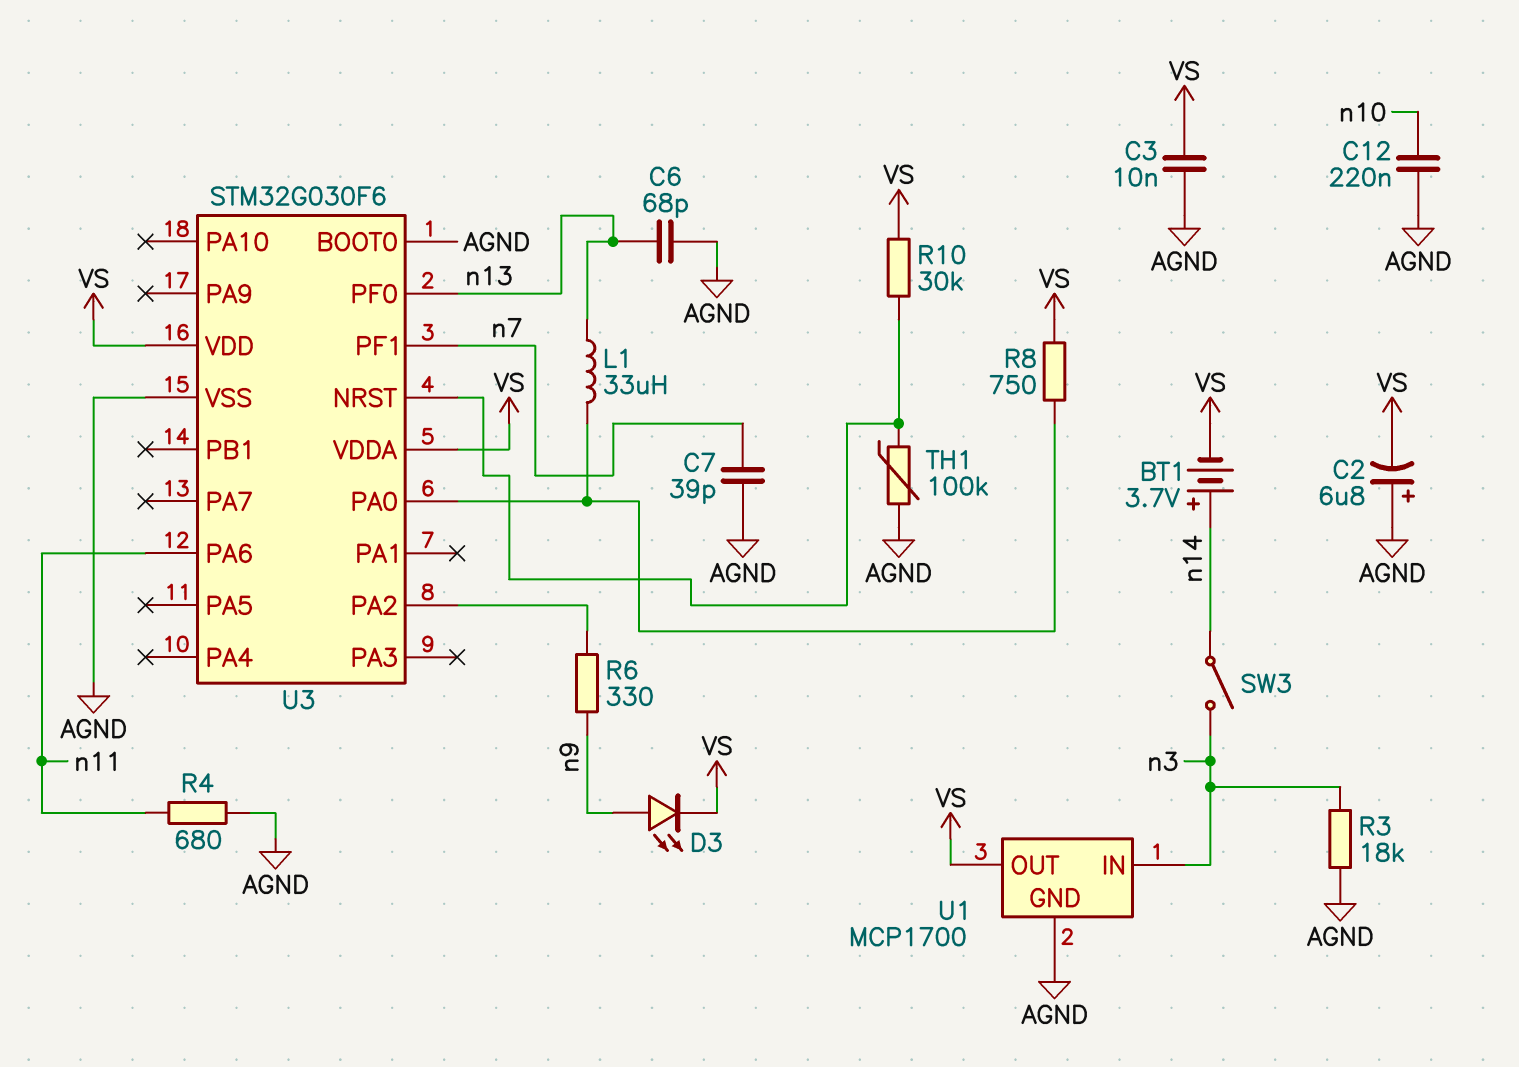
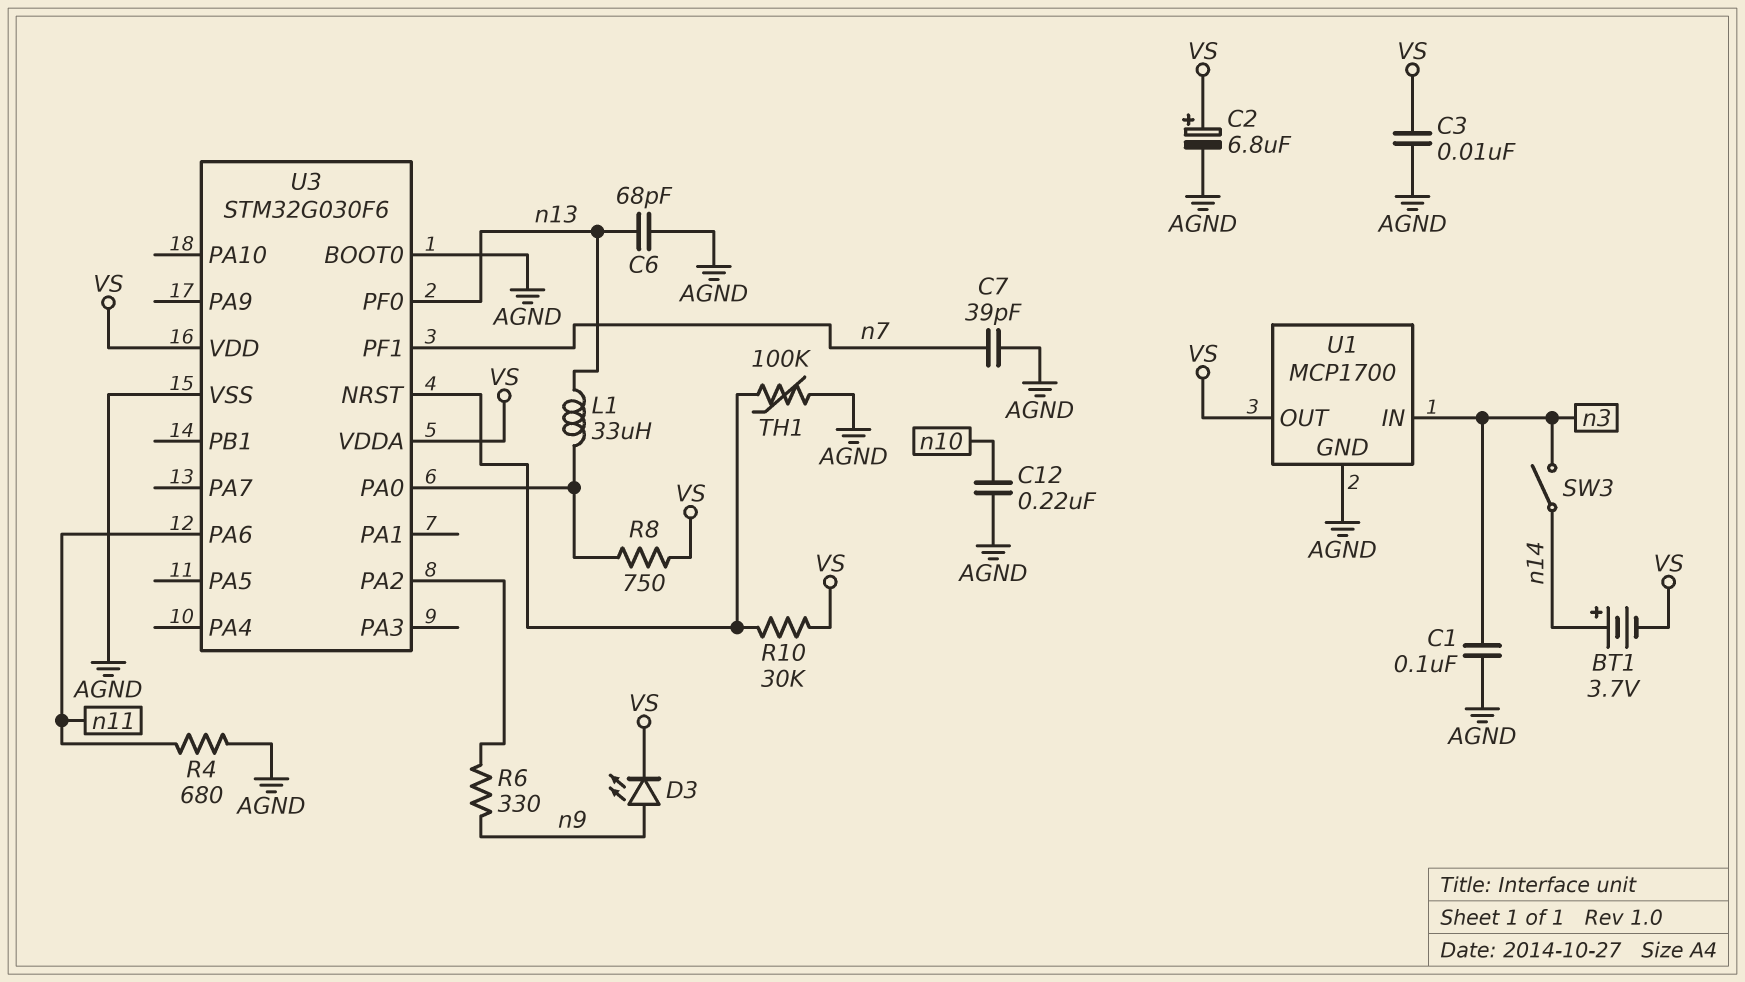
C1: none -> 100nF (AGND, n3)
C2: 6.8uF (plus AGND, minus VS) -> 6.8uF (plus VS, minus AGND)
R3: 18k (AGND, n3) -> none

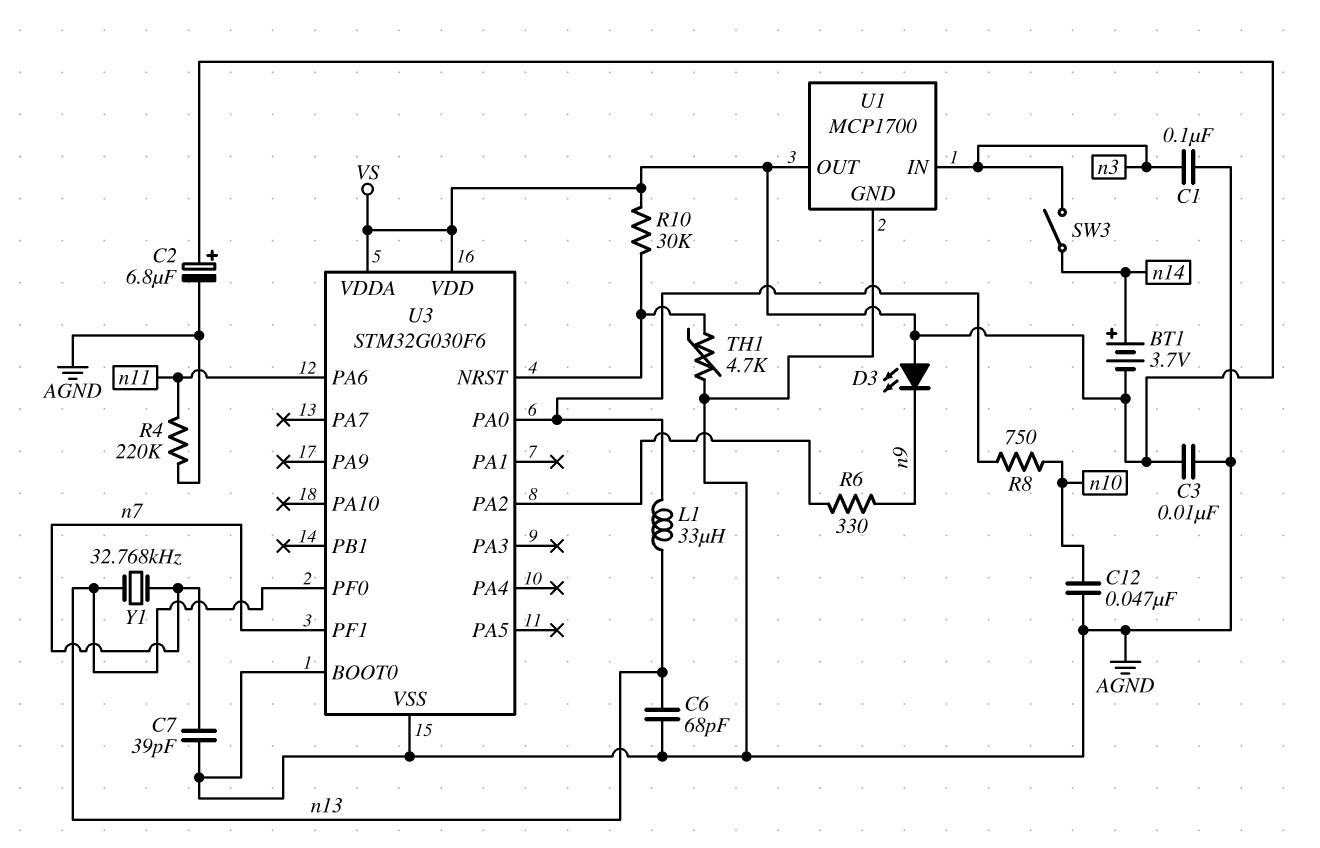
C12: 220nF (AGND, n10) -> 47nF (AGND, n10)
D3: LED (A n9, K VS) -> LED (A VS, K n9)
R4: 680 (AGND, n11) -> 220k (AGND, n11)
R8: 750 (U3/PA0, VS) -> 750 (U3/PA0, n10)
TH1: 100k (AGND, U3/NRST) -> 4.7k (AGND, U3/NRST)
Y1: none -> 32.768kHz (n7, n13)

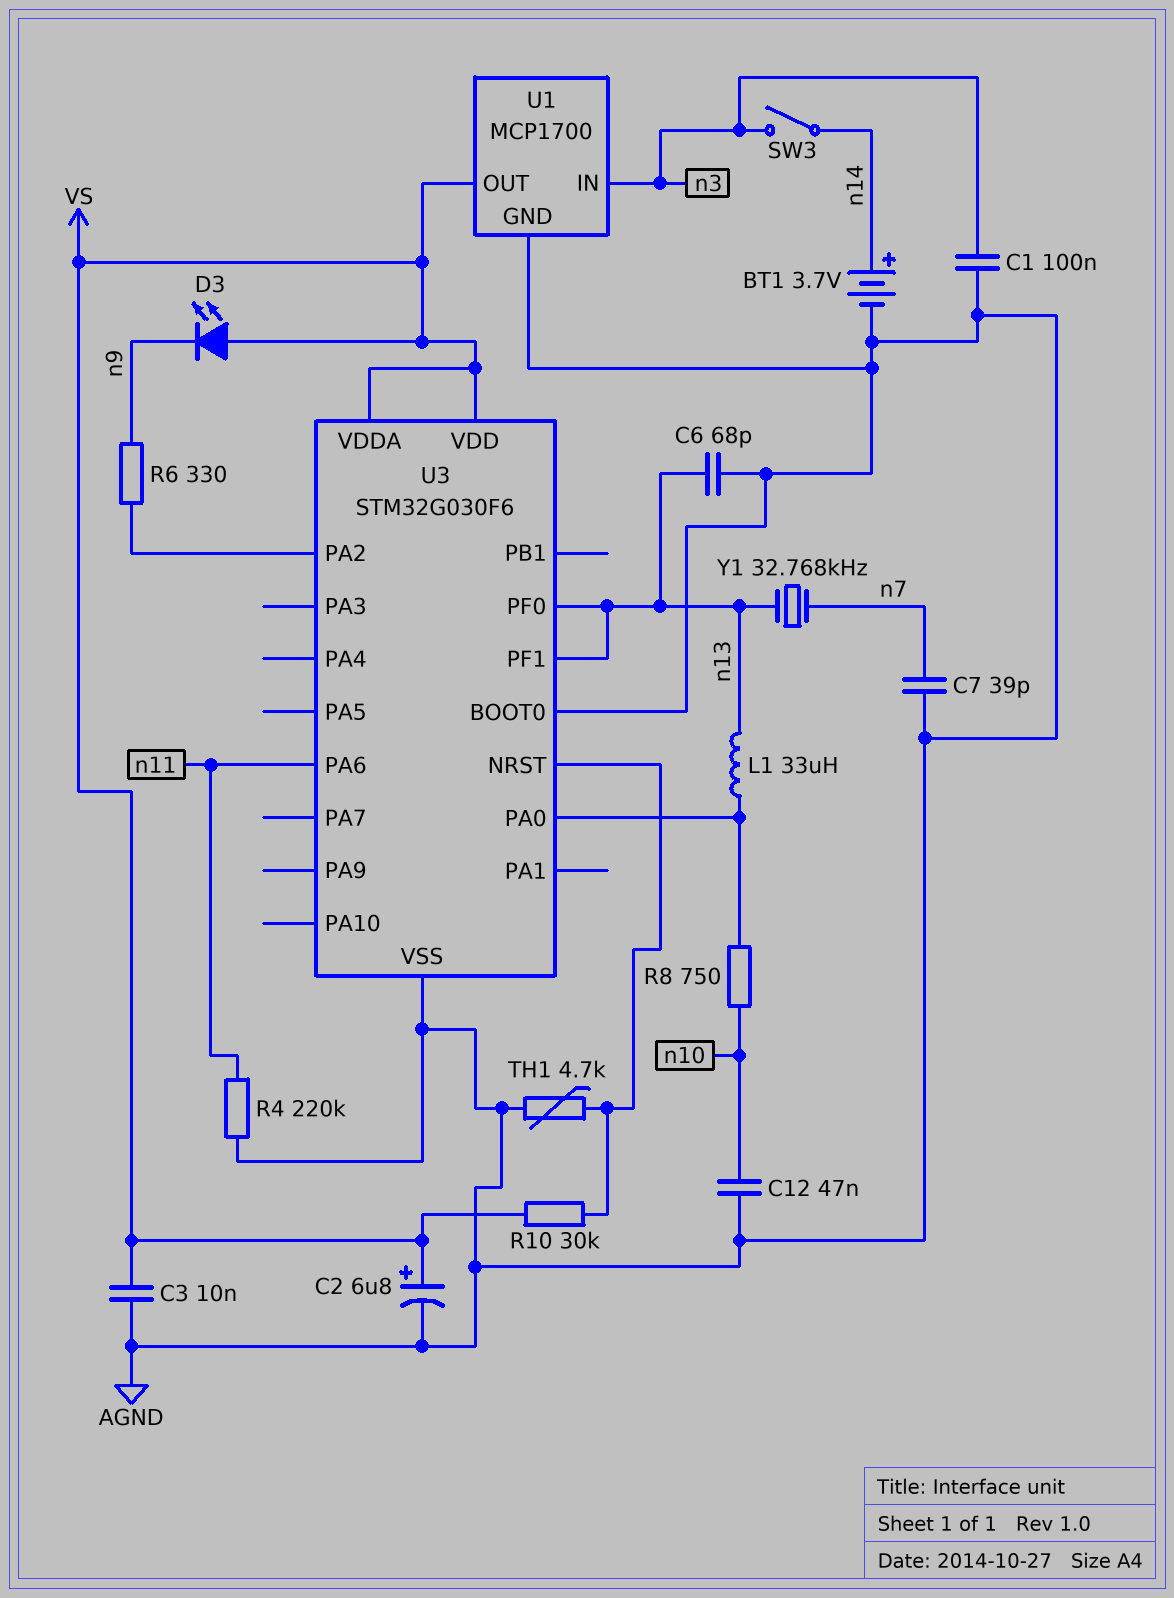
BT1: 3.7V (plus n14, minus VS) -> 3.7V (plus n14, minus AGND)
U3 pin PF1: n7 -> n13

